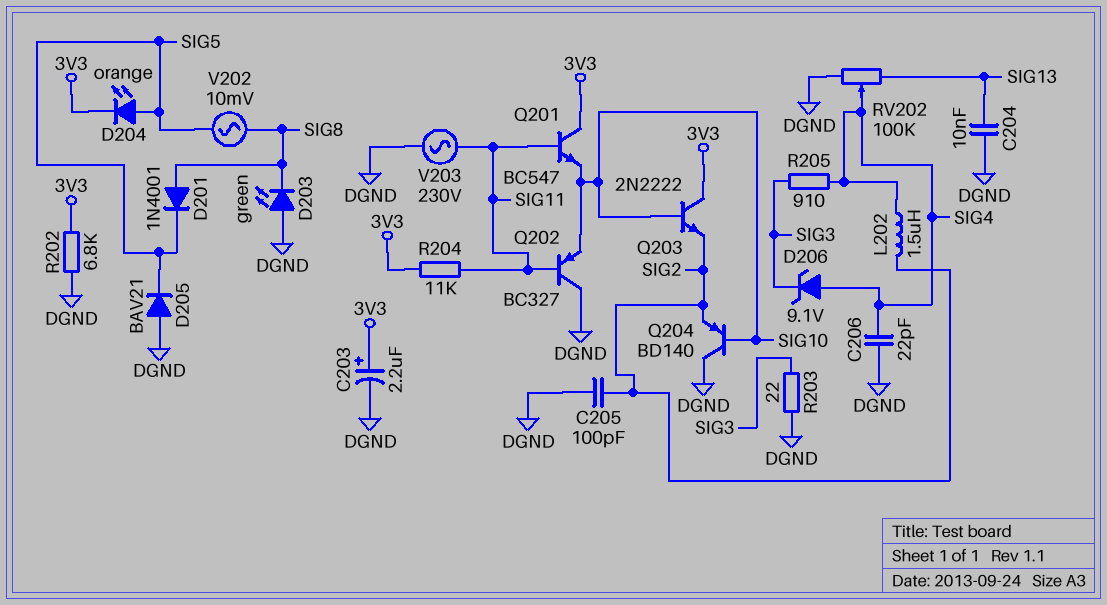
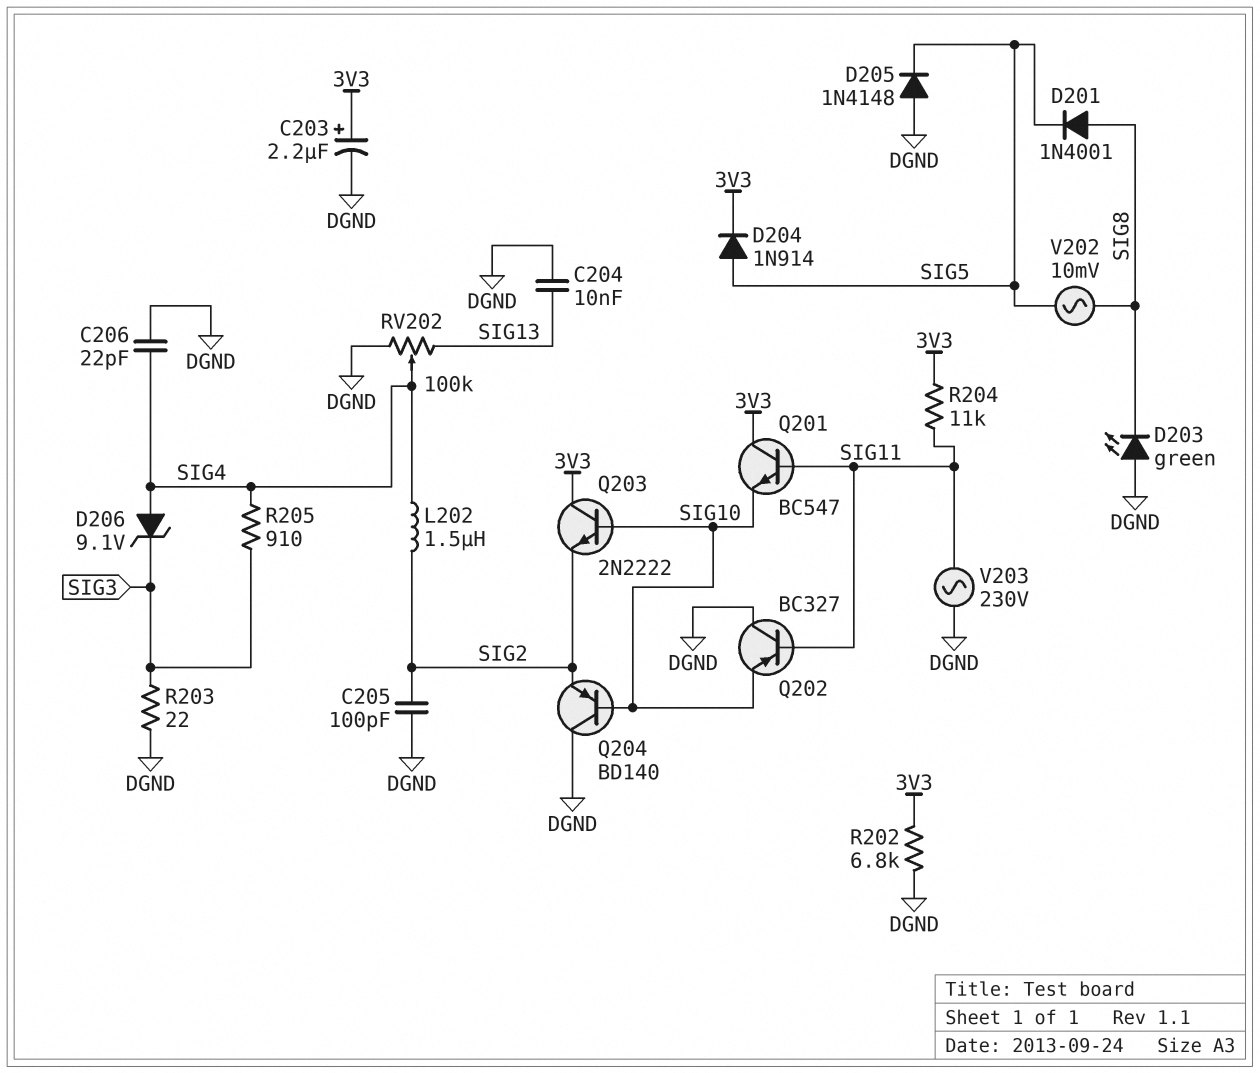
D204: LED orange (A SIG5, K 3V3) -> diode 1N914 (A SIG5, K 3V3)
D205: diode BAV21 (A DGND, K SIG5) -> diode 1N4148 (A DGND, K SIG5)

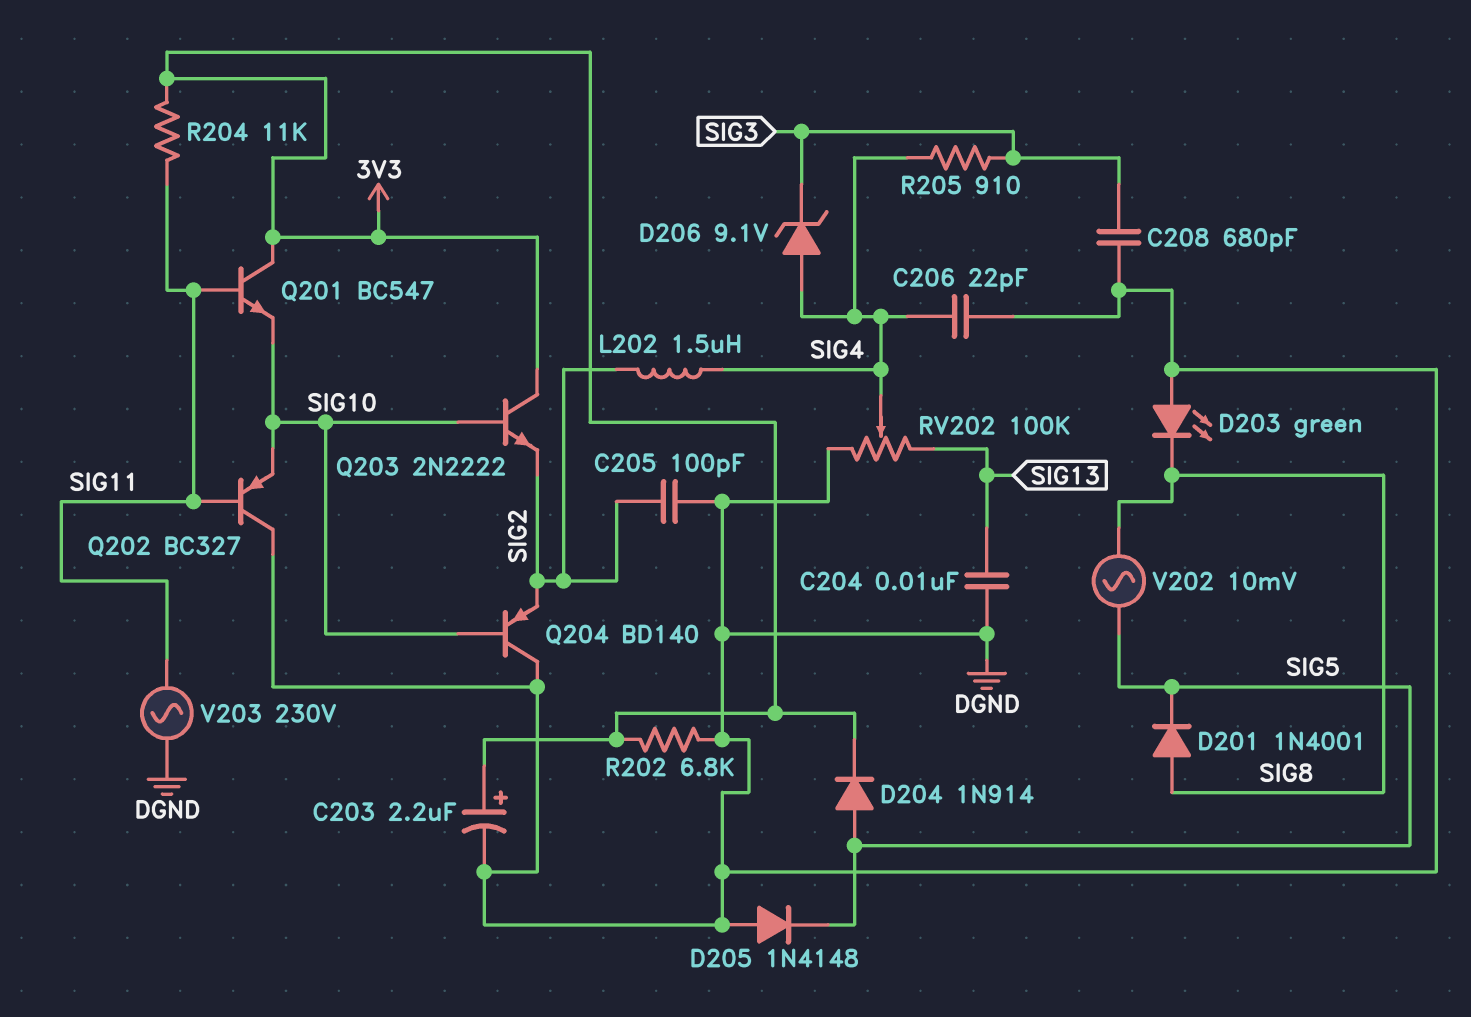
C208: none -> 680pF (DGND, SIG3)
R203: 22 (DGND, SIG3) -> none

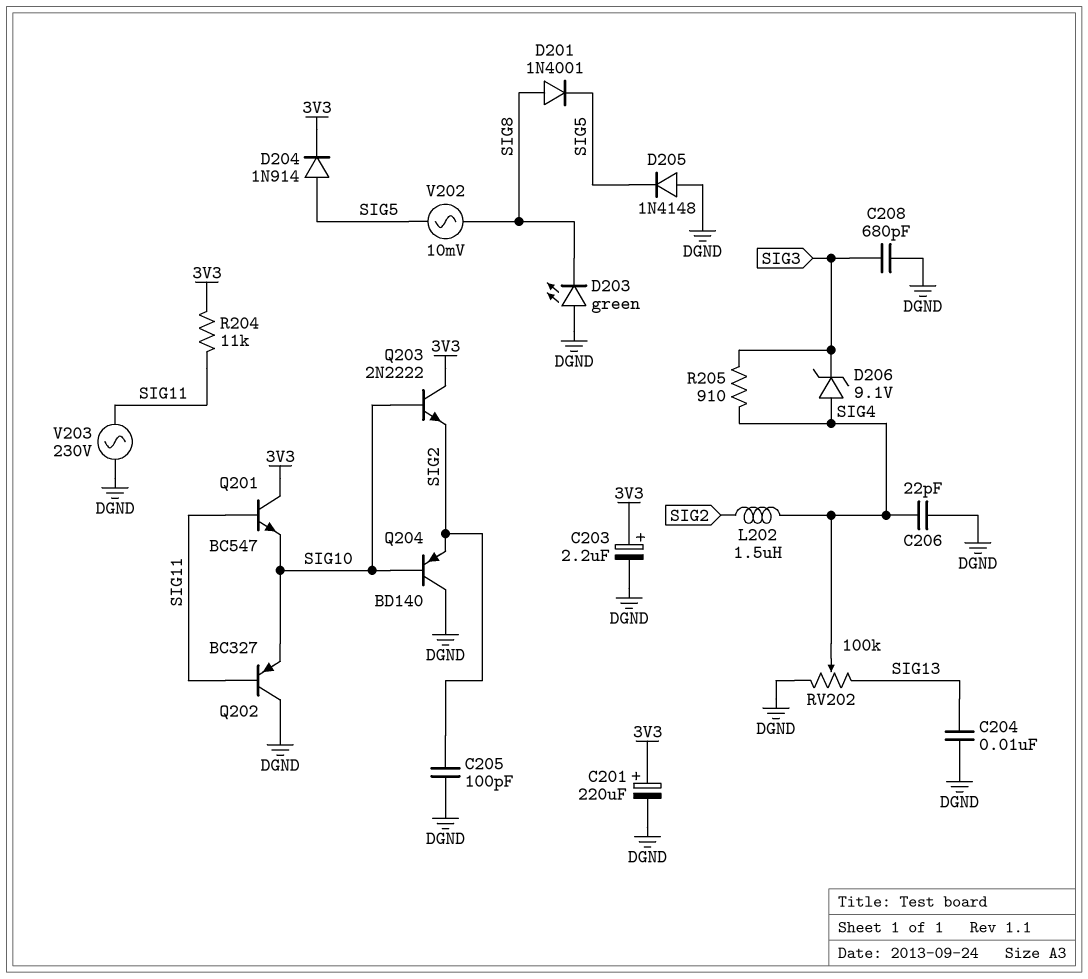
C201: none -> 220uF (plus 3V3, minus DGND)
R202: 6.8k (3V3, DGND) -> none

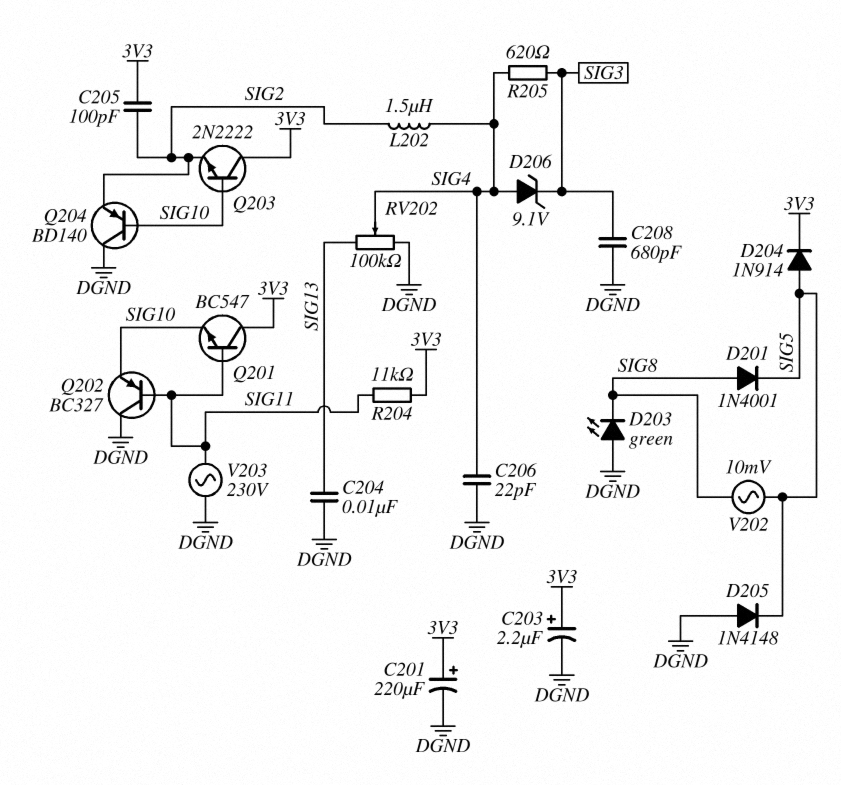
C205: 100pF (DGND, SIG2) -> 100pF (3V3, SIG2)
R205: 910 (SIG3, SIG4) -> 620 (SIG3, SIG4)

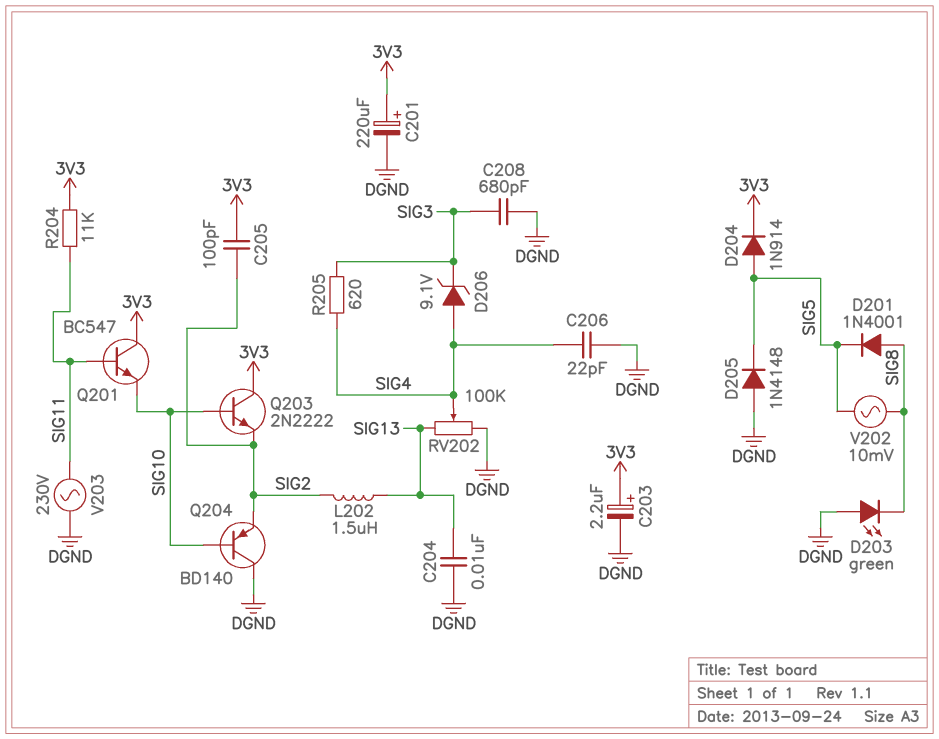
L202: 1.5uH (SIG2, SIG4) -> 1.5uH (SIG2, SIG13)
Q202: PNP BC327 (B SIG11, C DGND, E SIG10) -> none

